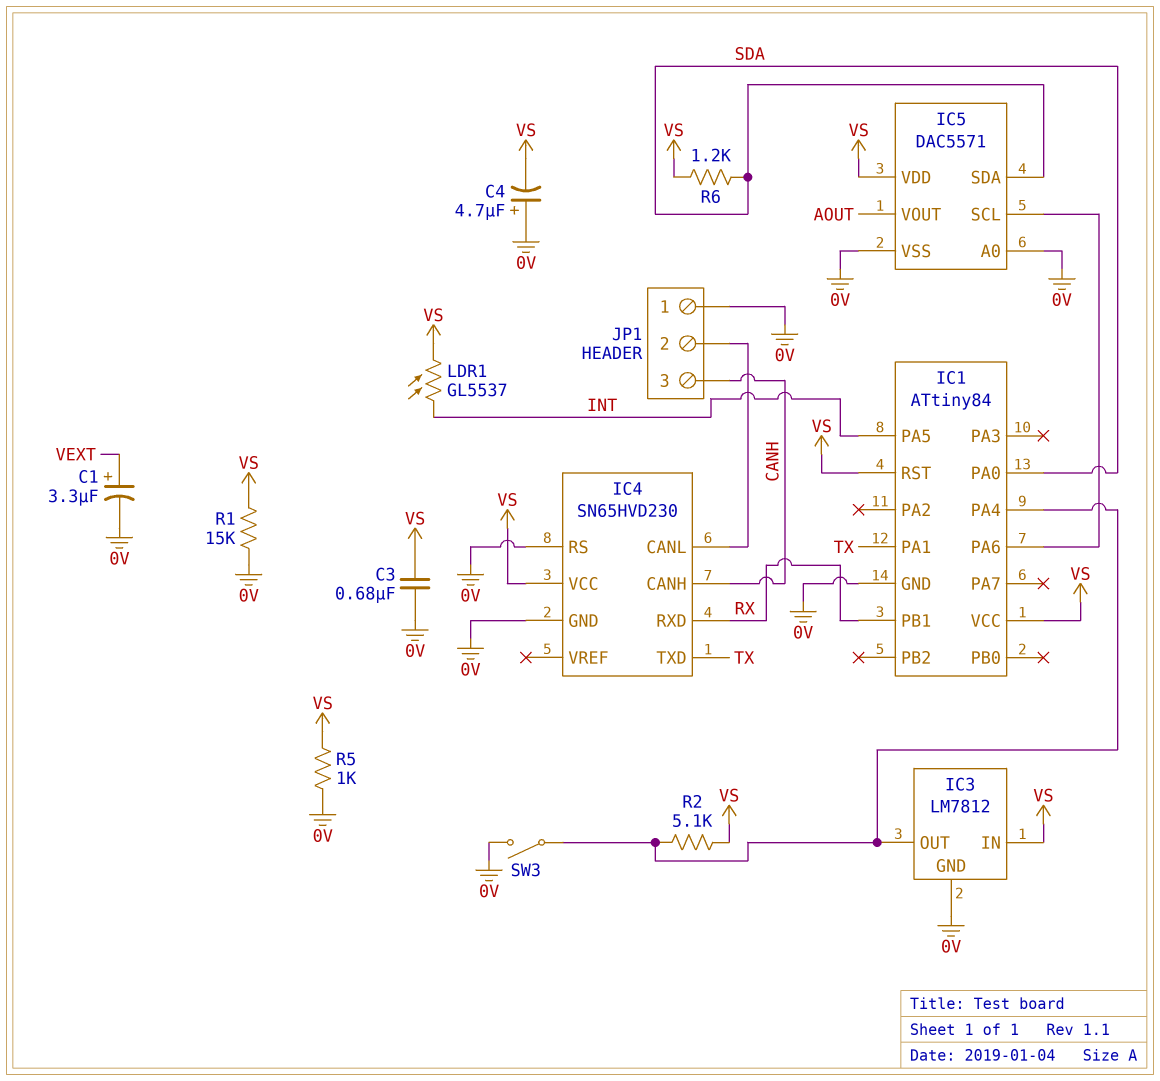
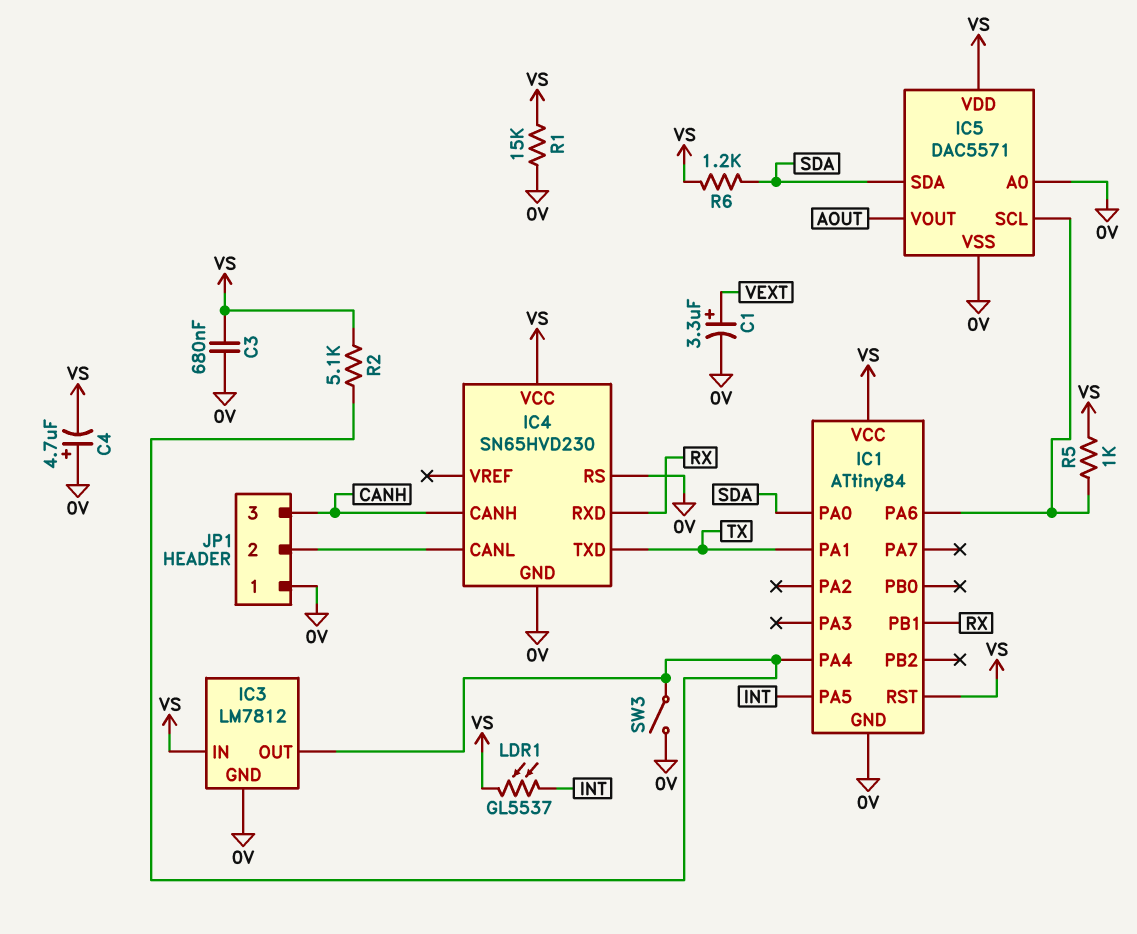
R5: 1k (0V, VS) -> 1k (IC1/PA6, VS)

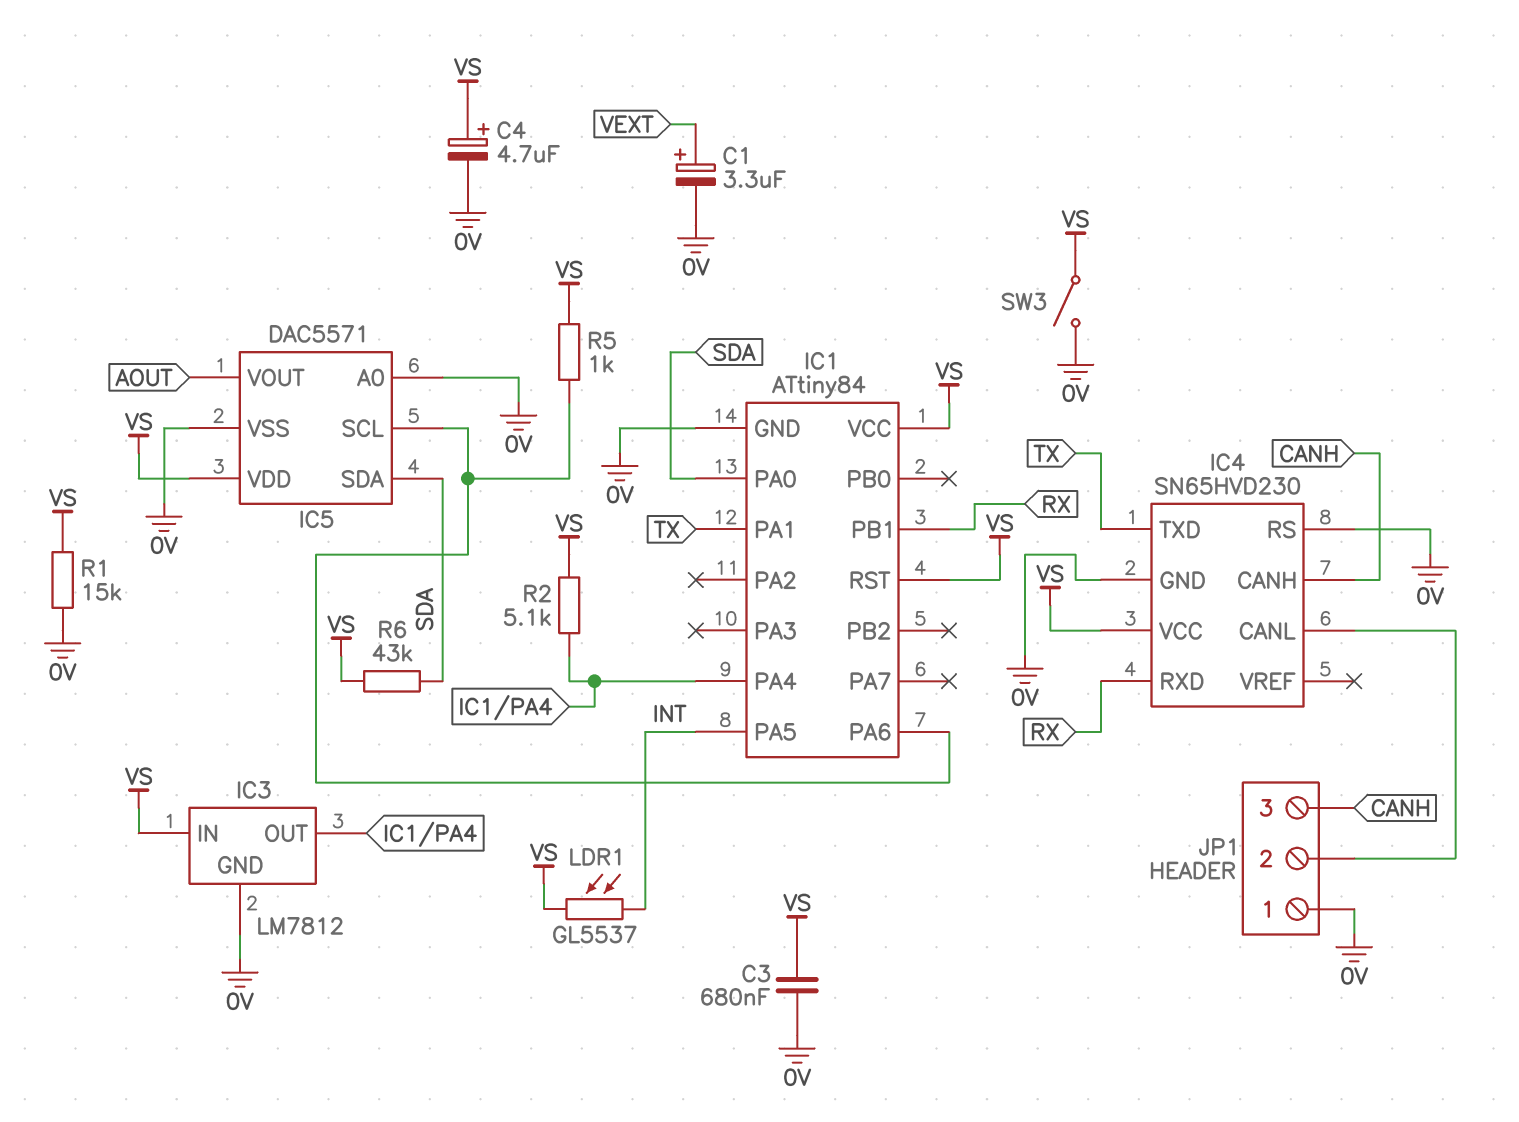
C4: 4.7uF (plus 0V, minus VS) -> 4.7uF (plus VS, minus 0V)
R6: 1.2k (SDA, VS) -> 43k (SDA, VS)
SW3: switch (0V, IC1/PA4) -> switch (0V, VS)

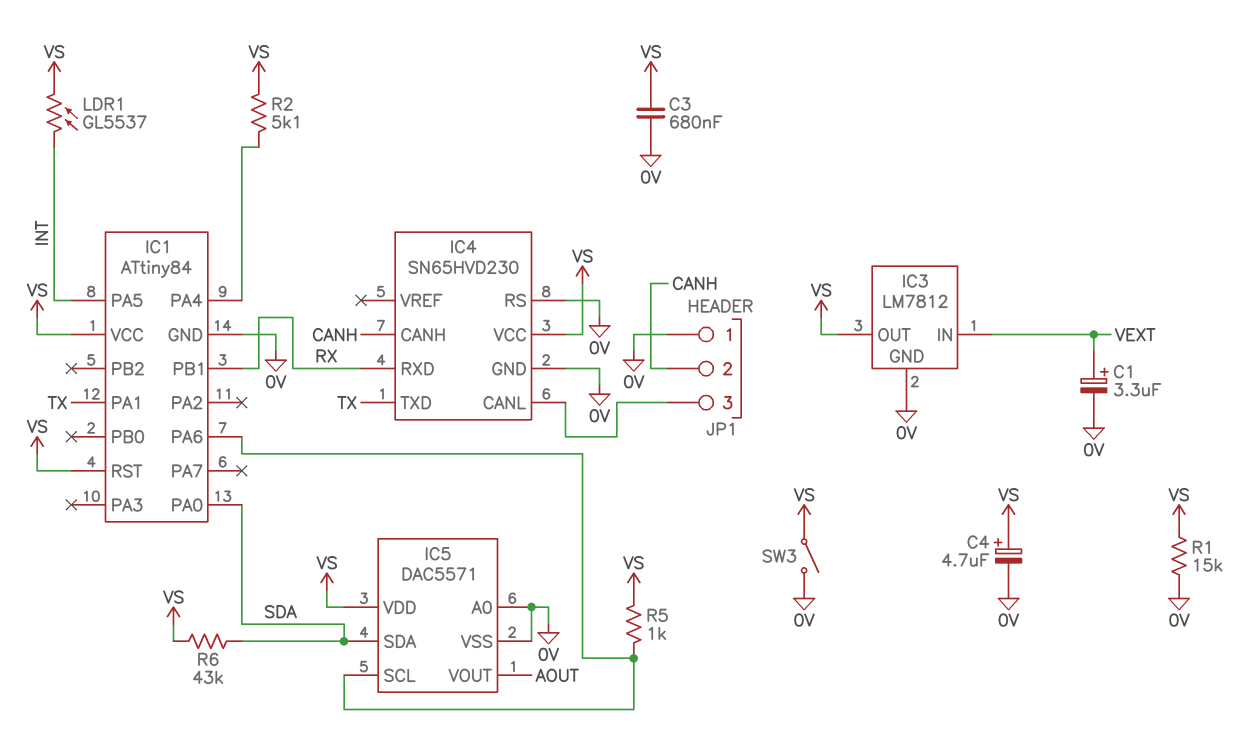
IC3 pin IN: VS -> VEXT
IC3 pin OUT: IC1/PA4 -> VS
JP1 pin 2: IC4/CANL -> CANH
JP1 pin 3: CANH -> IC4/CANL

